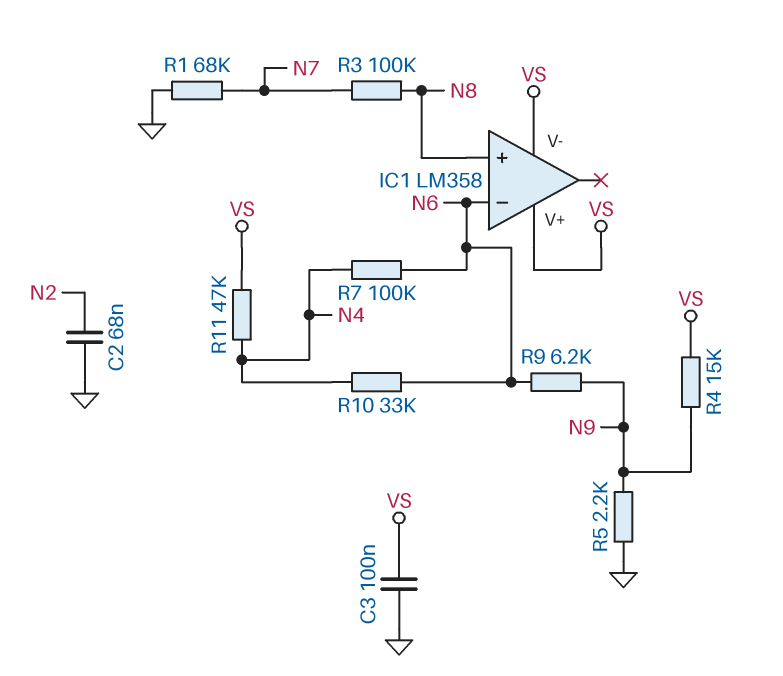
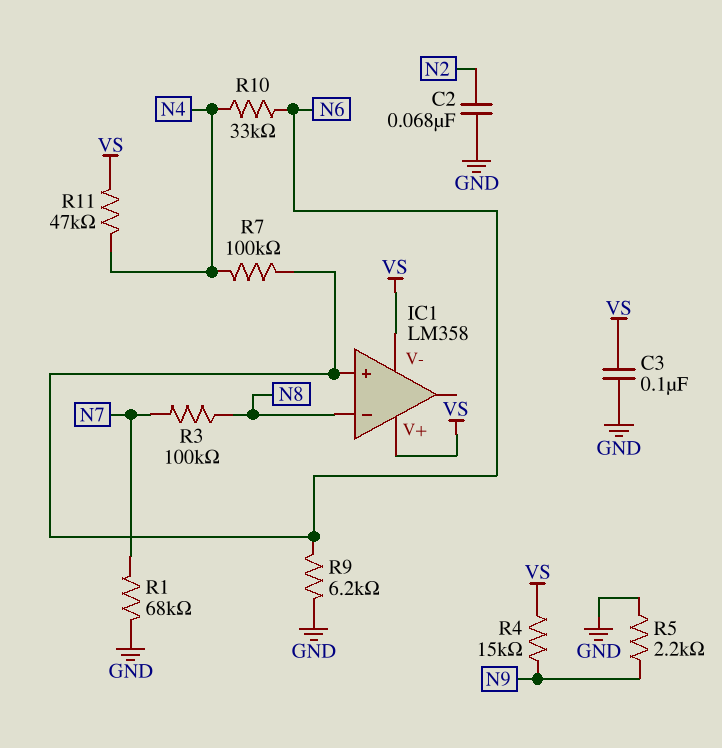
IC1 pin in+: N8 -> N6
IC1 pin in-: N6 -> N8
R9: 6.2k (N6, N9) -> 6.2k (GND, N6)

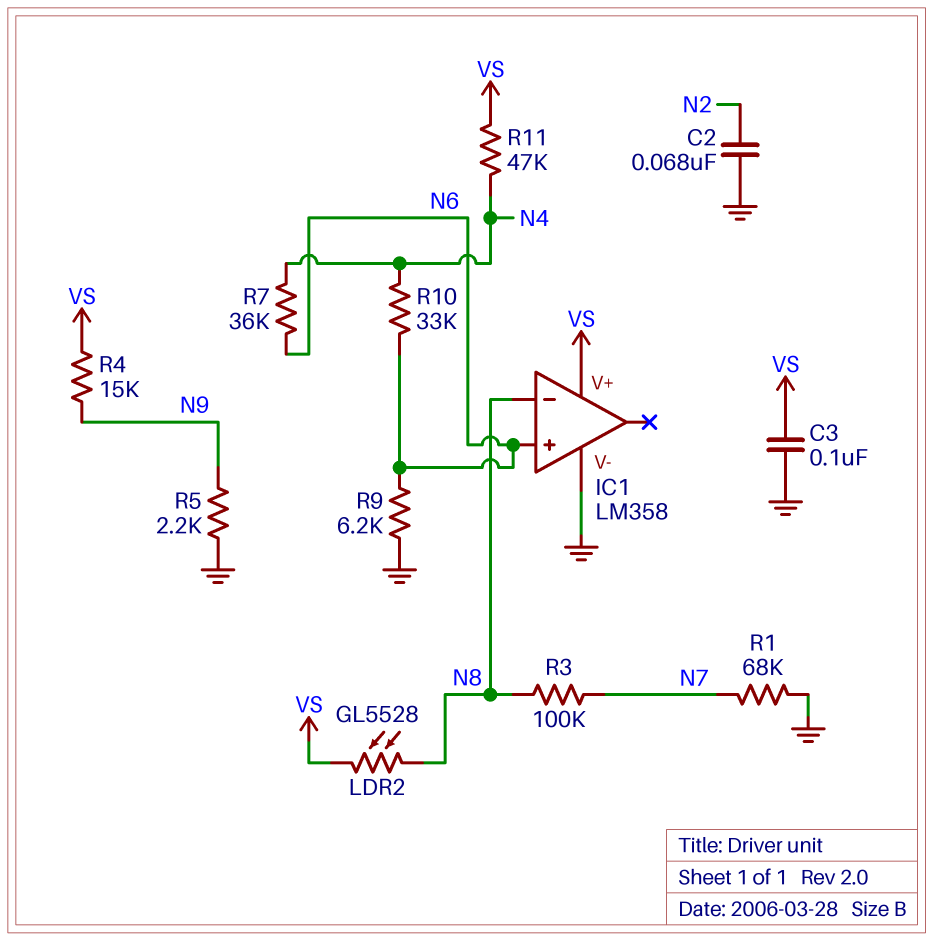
IC1 pin V-: VS -> GND
LDR2: none -> GL5528 (N8, VS)
R7: 100k (N4, N6) -> 36k (N4, N6)

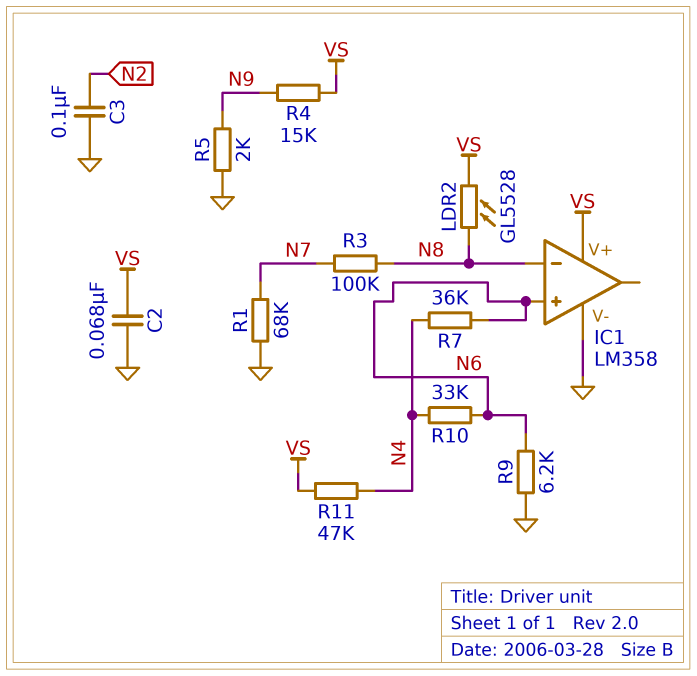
C2: 68nF (GND, N2) -> 68nF (GND, VS)
C3: 100nF (GND, VS) -> 100nF (GND, N2)
R5: 2.2k (GND, N9) -> 2k (GND, N9)

